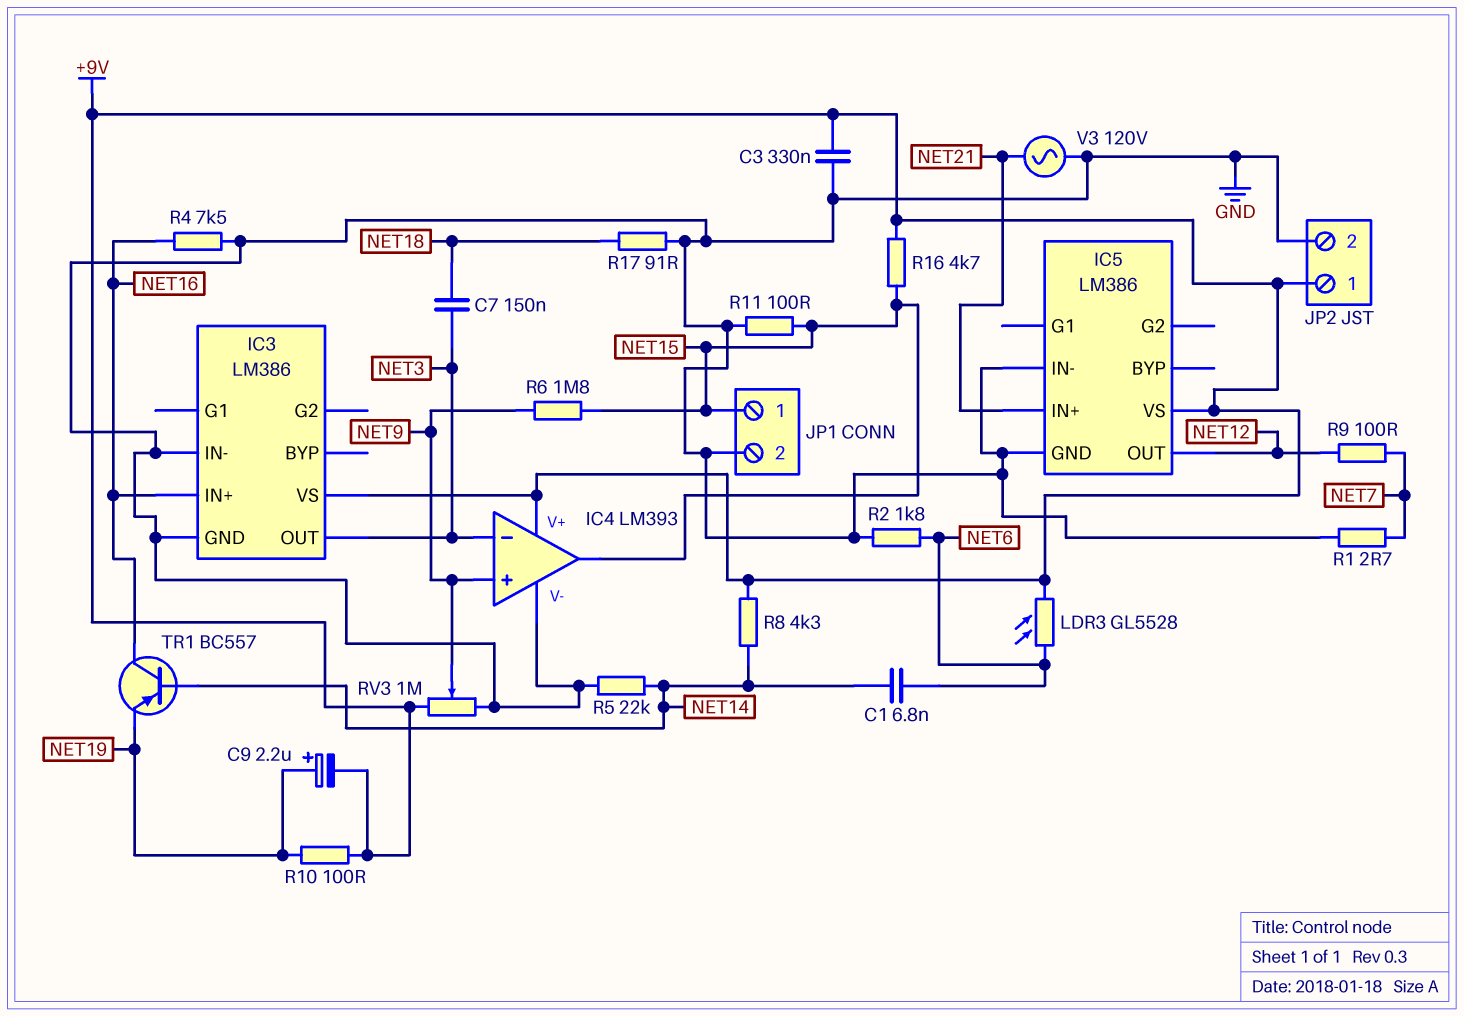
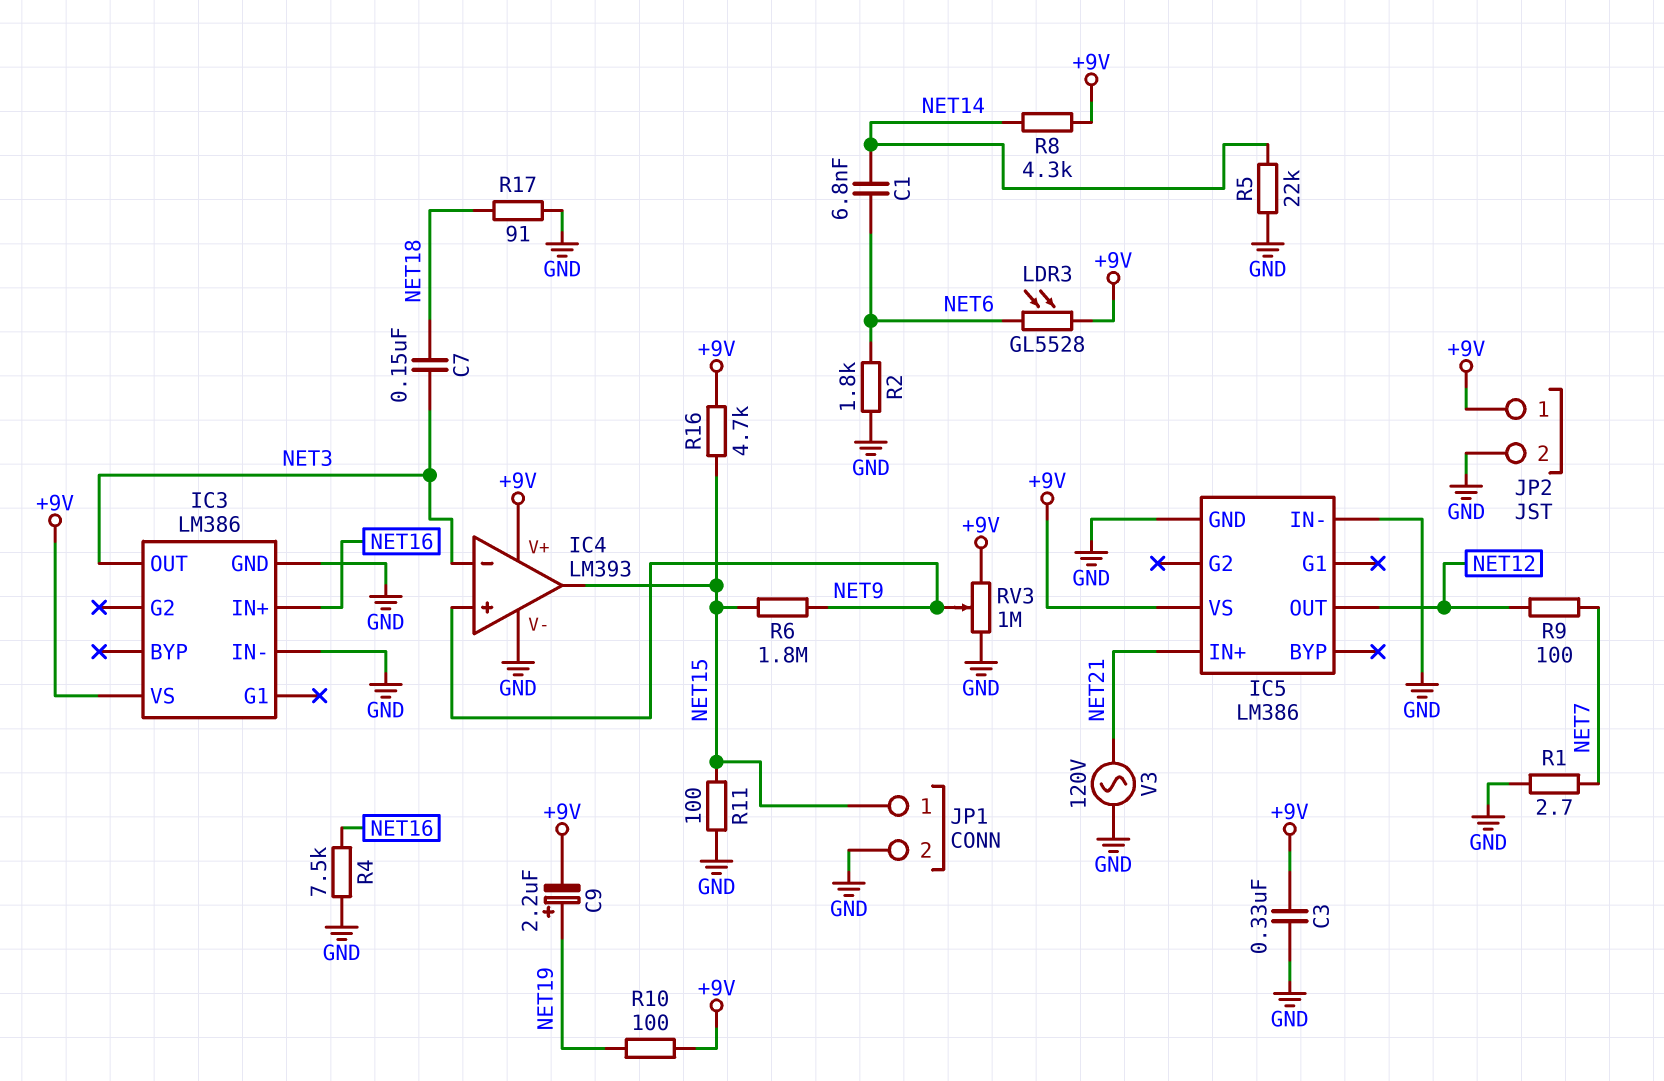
TR1: PNP BC557 (B NET14, C NET16, E NET19) -> none

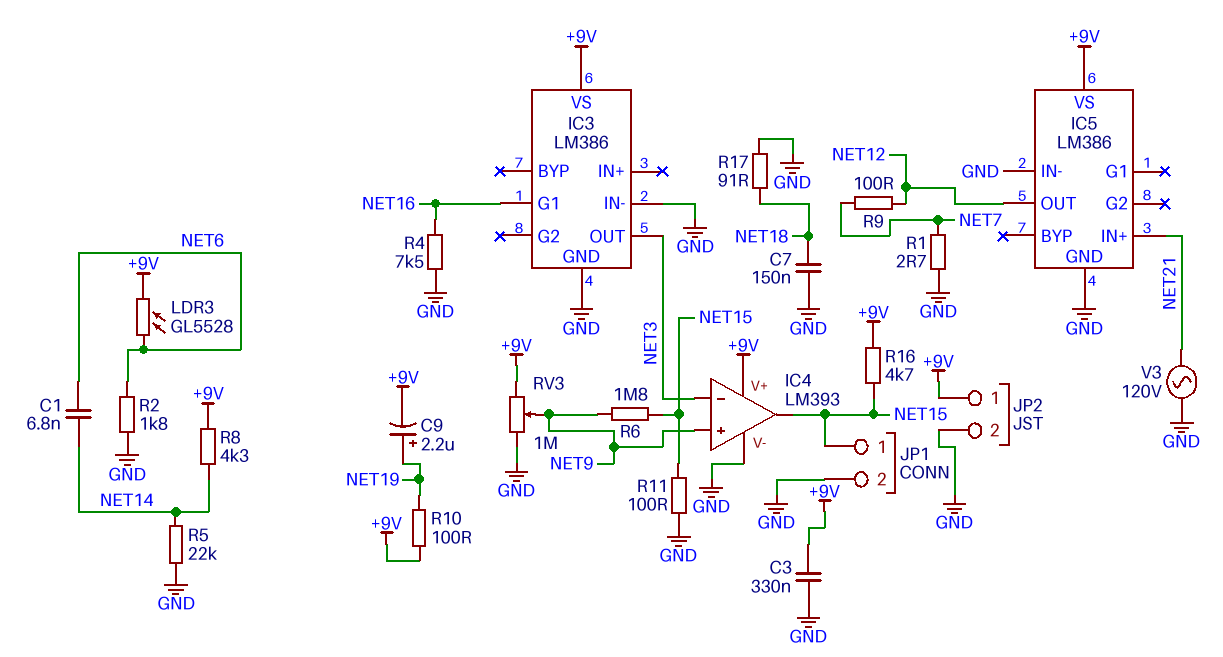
C7: 150nF (NET3, NET18) -> 150nF (GND, NET18)
IC3 pin G1: none -> NET16
IC3 pin IN+: NET16 -> none

